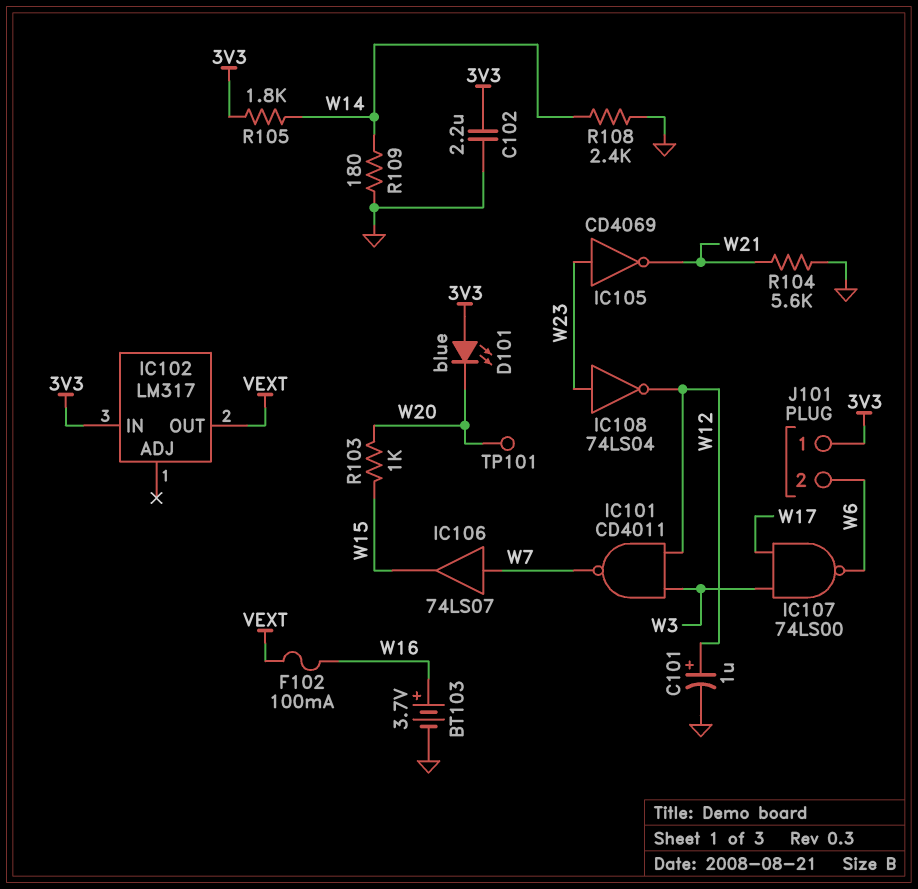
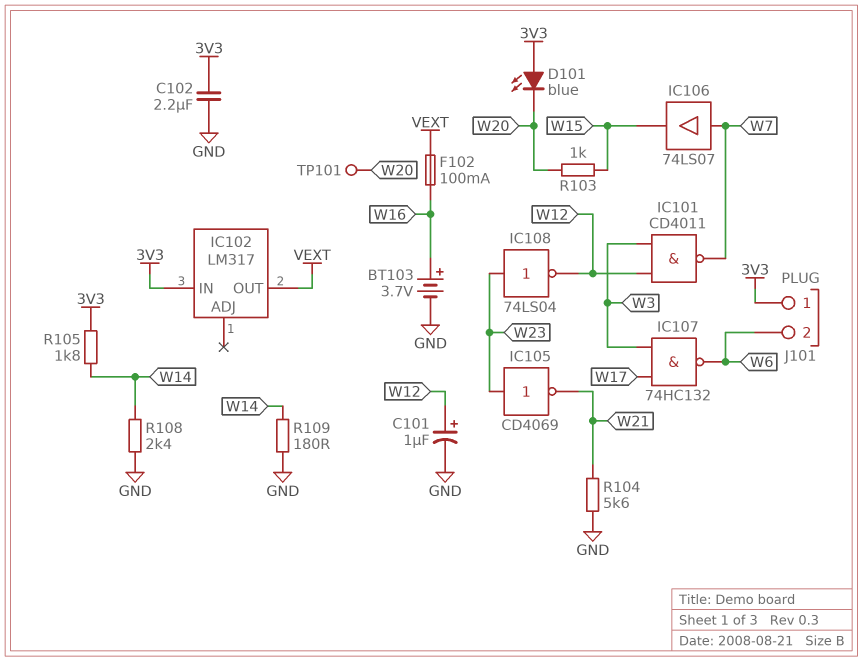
IC107: NAND 74LS00 (in W3, in W17, out W6) -> NAND 74HC132 (in W3, in W17, out W6)

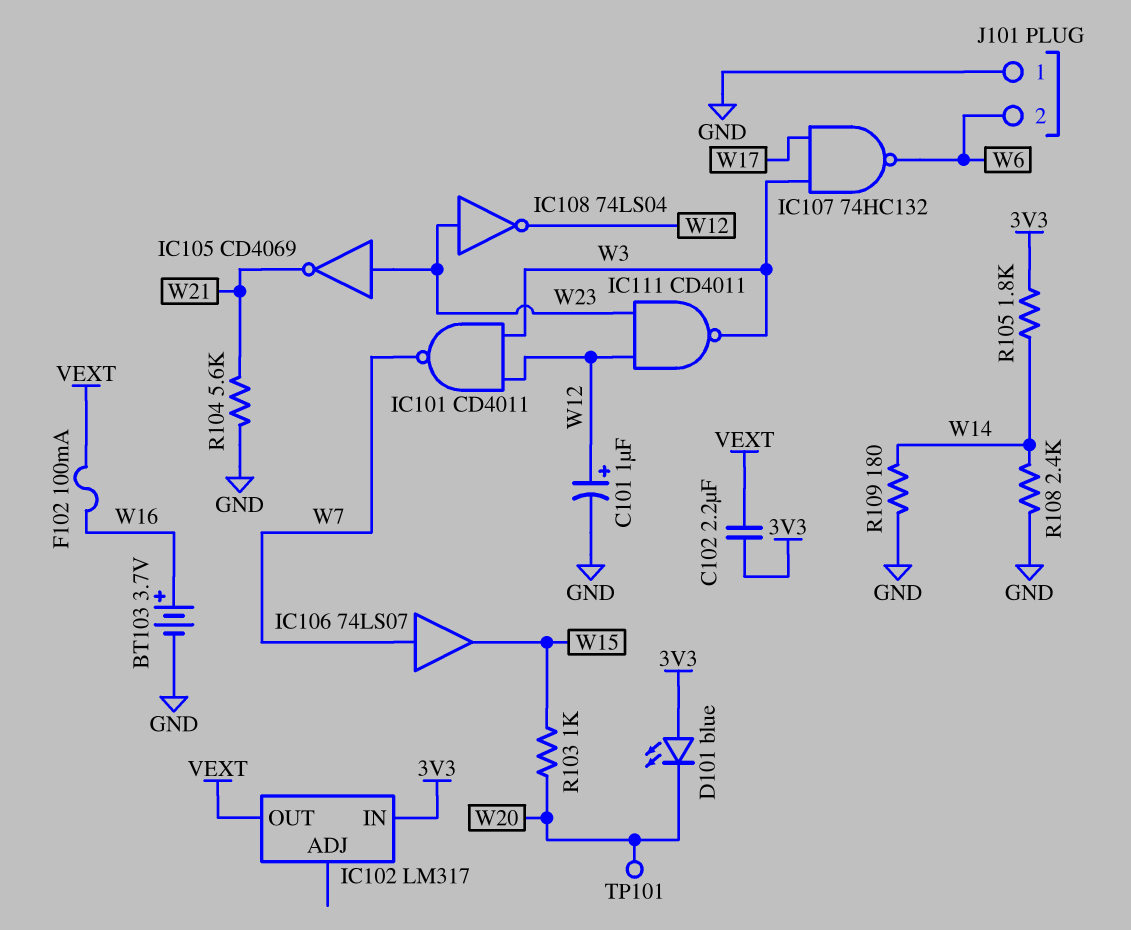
C102: 2.2uF (3V3, GND) -> 2.2uF (3V3, VEXT)
IC111: none -> NAND CD4011 (in W12, in W23, out W3)
J101 pin 1: 3V3 -> GND

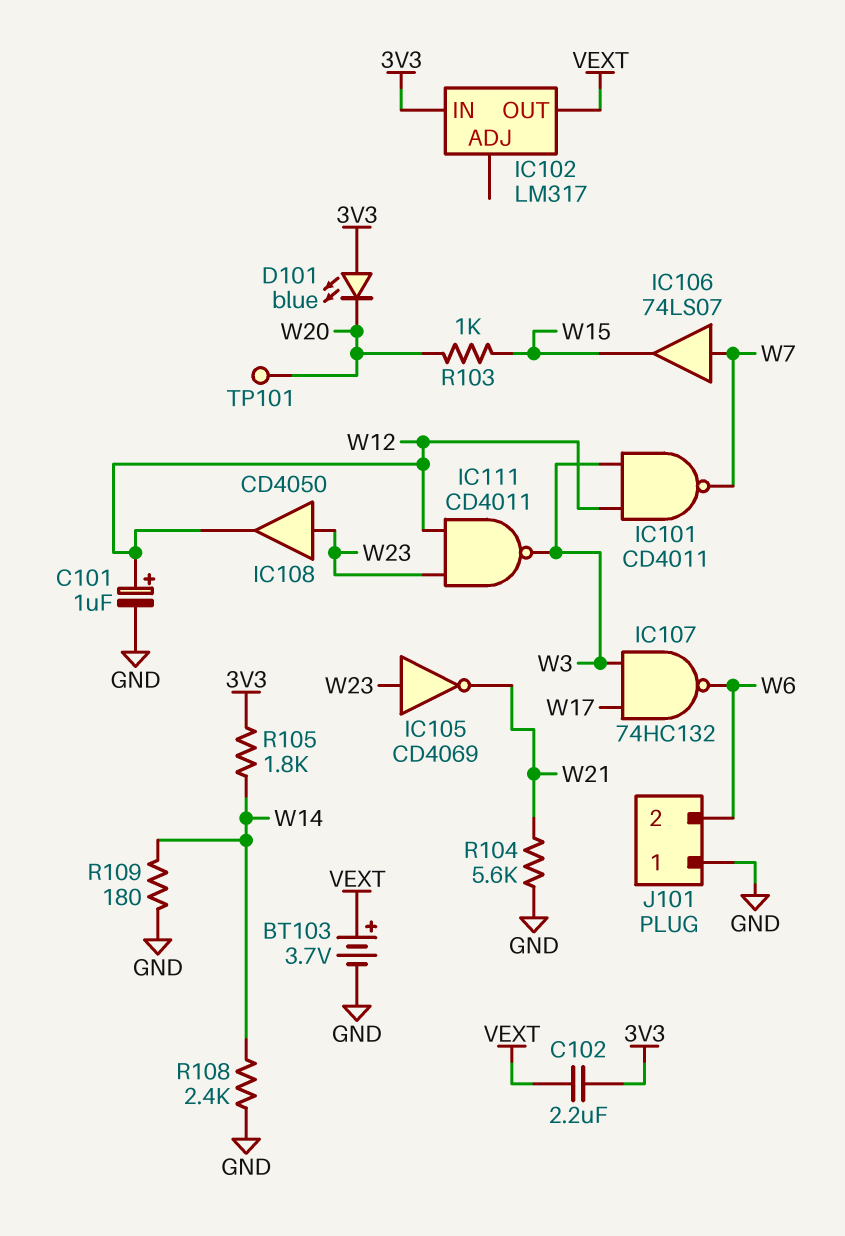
BT103: 3.7V (plus W16, minus GND) -> 3.7V (plus VEXT, minus GND)
F102: 100mA (VEXT, W16) -> none
IC108: NOT 74LS04 (in W23, out W12) -> buffer CD4050 (in W23, out W12)

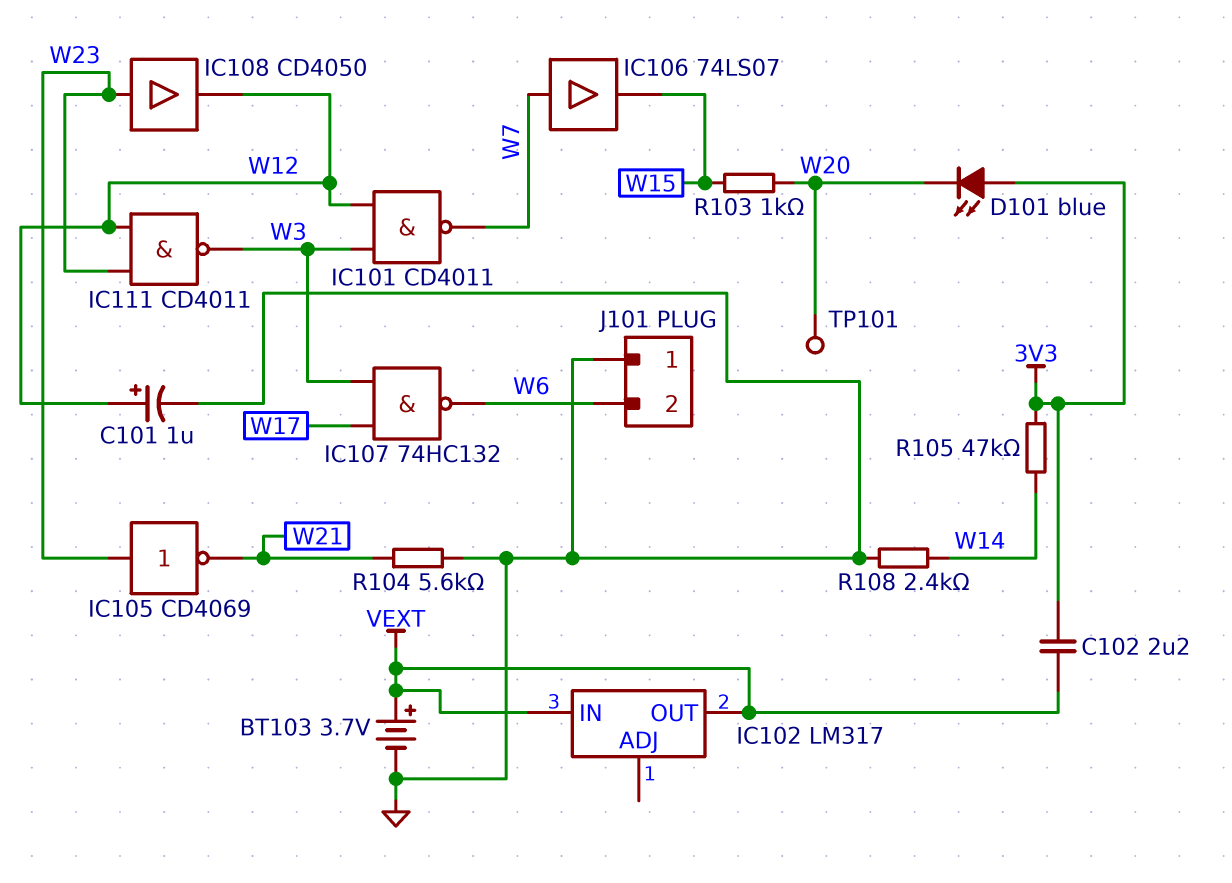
IC102 pin IN: 3V3 -> VEXT
R105: 1.8k (3V3, W14) -> 47k (3V3, W14)
R109: 180 (GND, W14) -> none

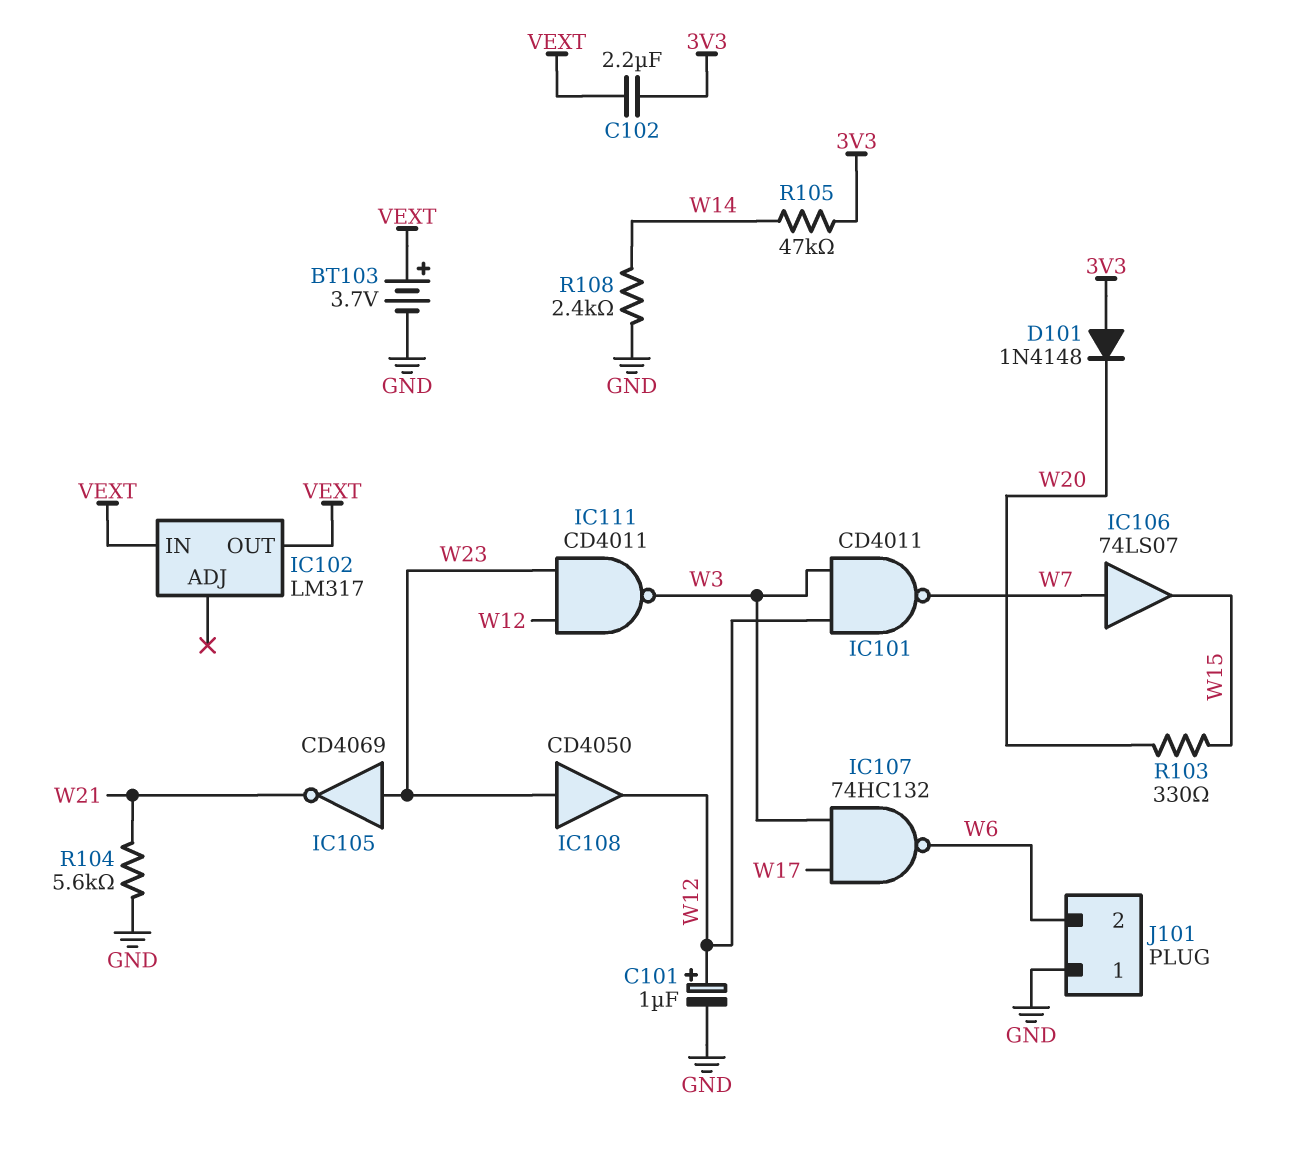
D101: LED blue (A 3V3, K W20) -> diode 1N4148 (A 3V3, K W20)
R103: 1k (W15, W20) -> 330 (W15, W20)
TP101: test point (W20) -> none

